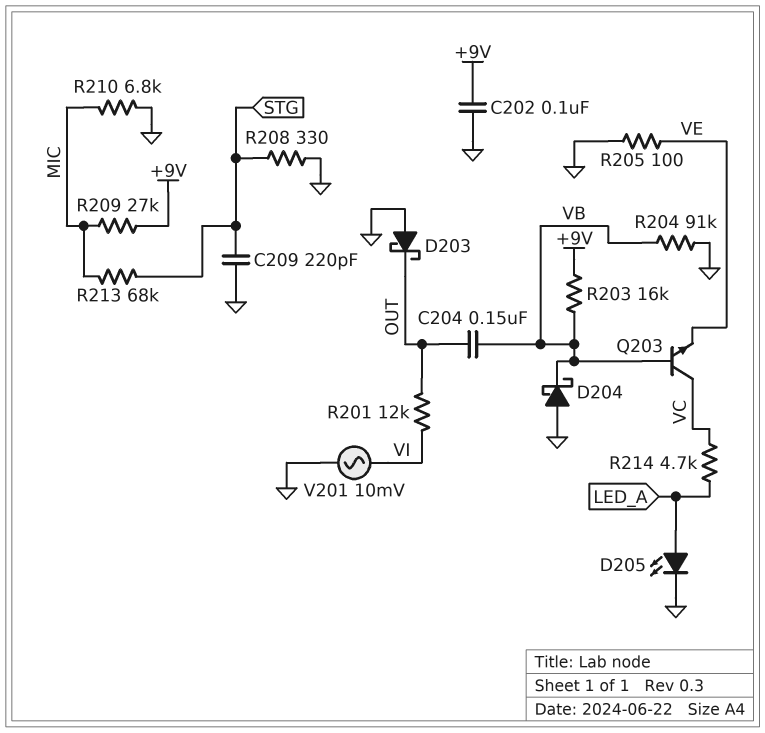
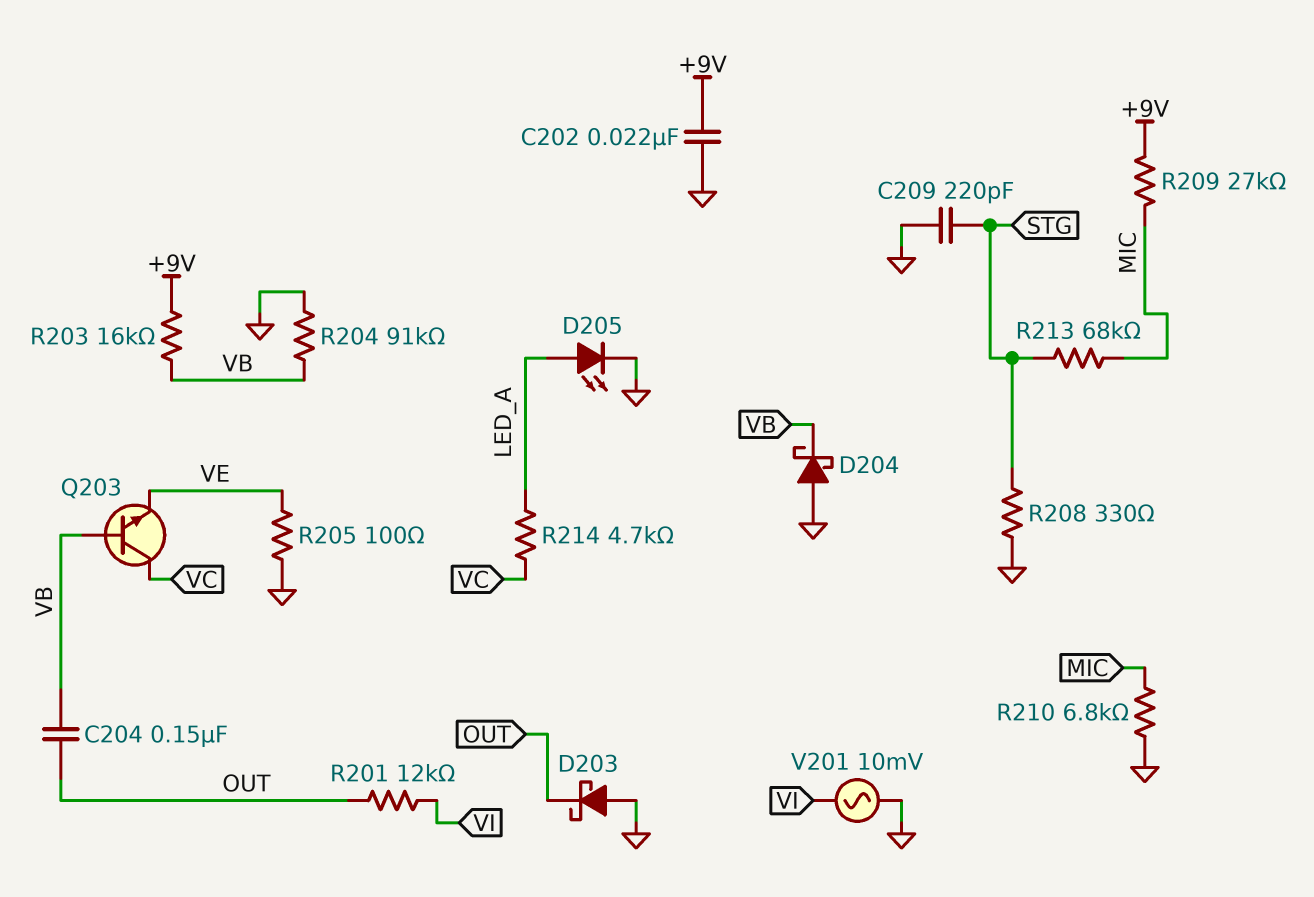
C202: 100nF (+9V, GND) -> 22nF (+9V, GND)

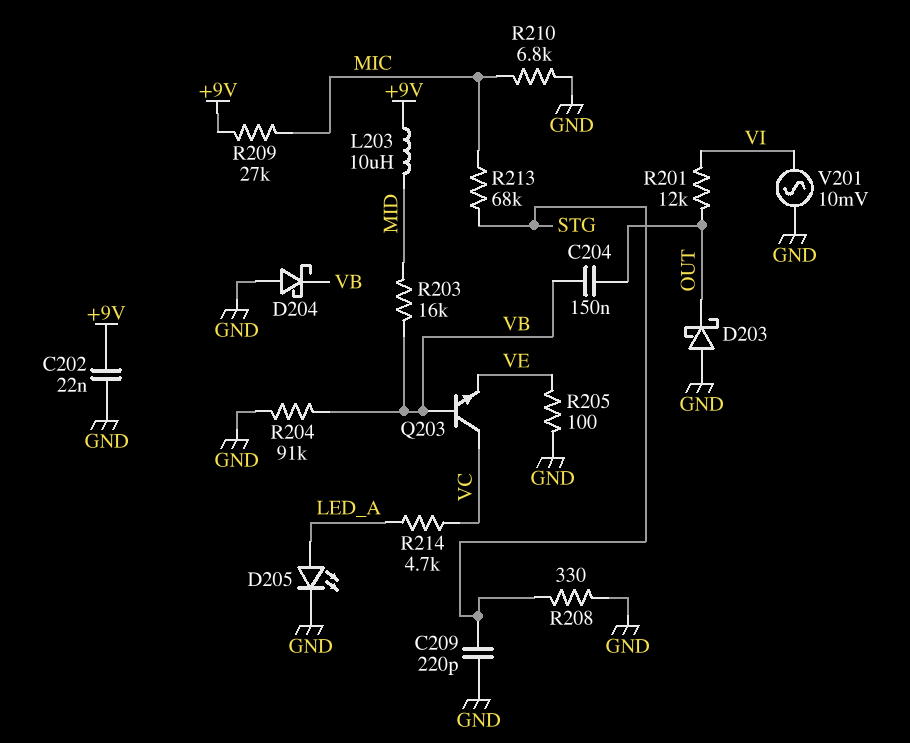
L203: none -> 10uH (+9V, MID)
R203: 16k (+9V, VB) -> 16k (MID, VB)

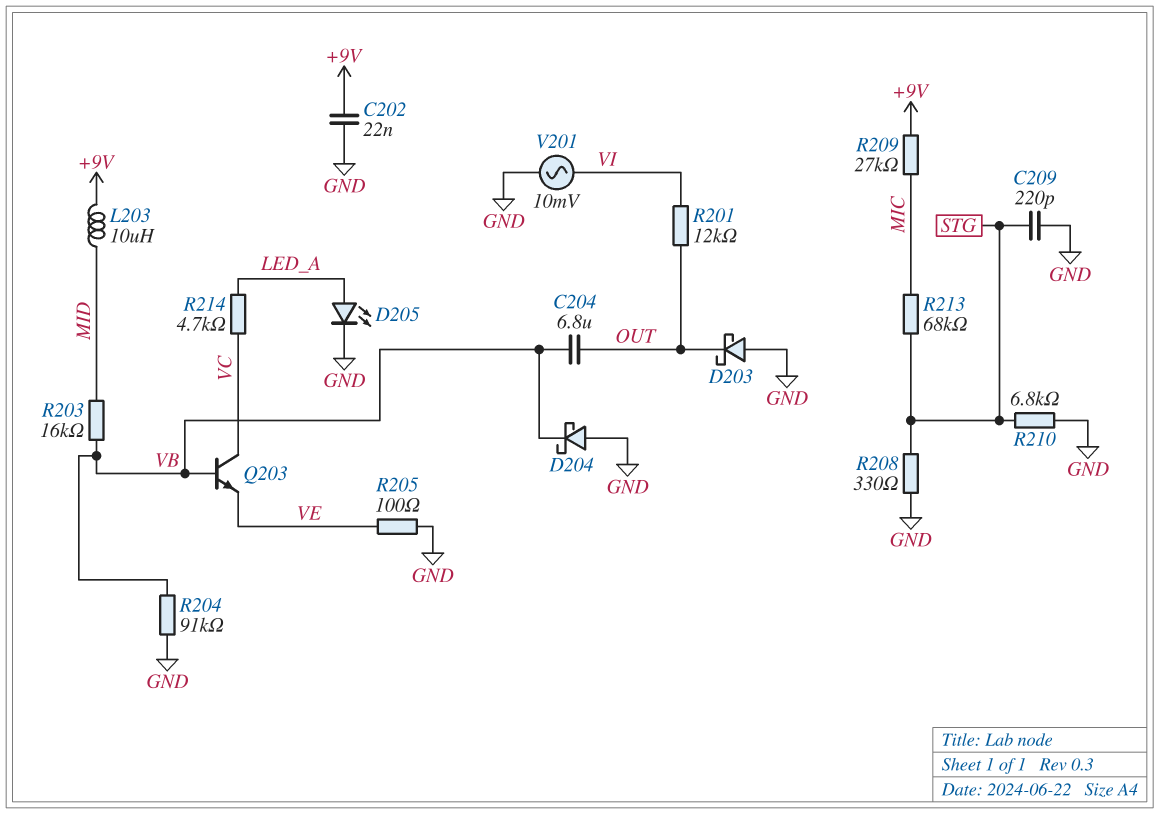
C204: 150nF (OUT, VB) -> 6.8uF (OUT, VB)
R210: 6.8k (GND, MIC) -> 6.8k (GND, STG)

